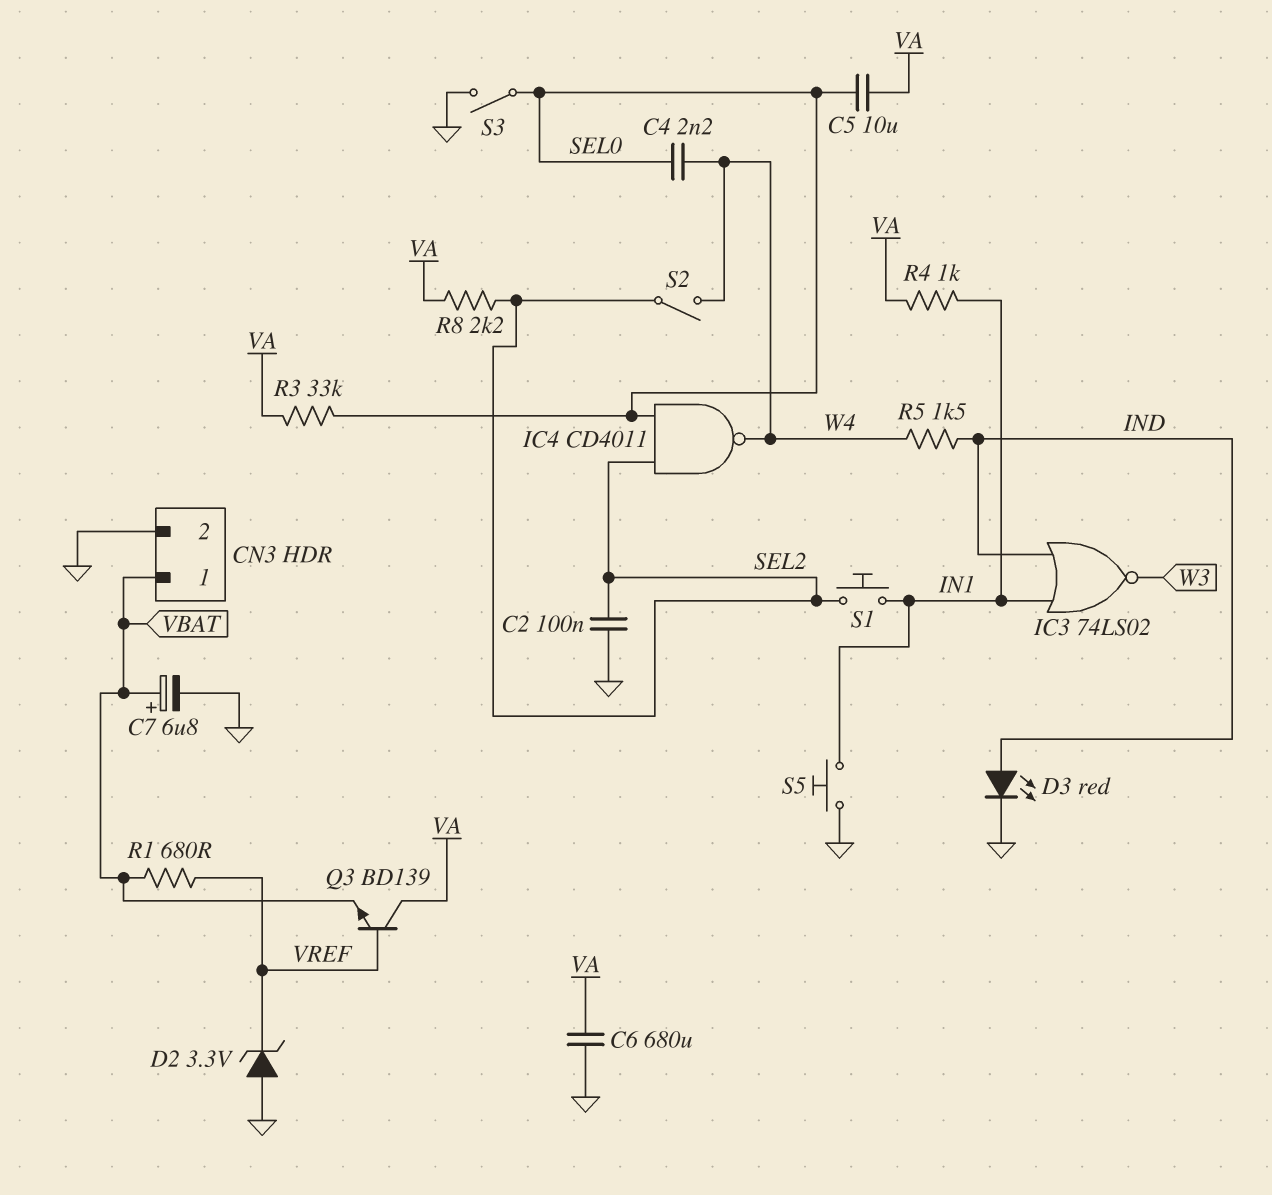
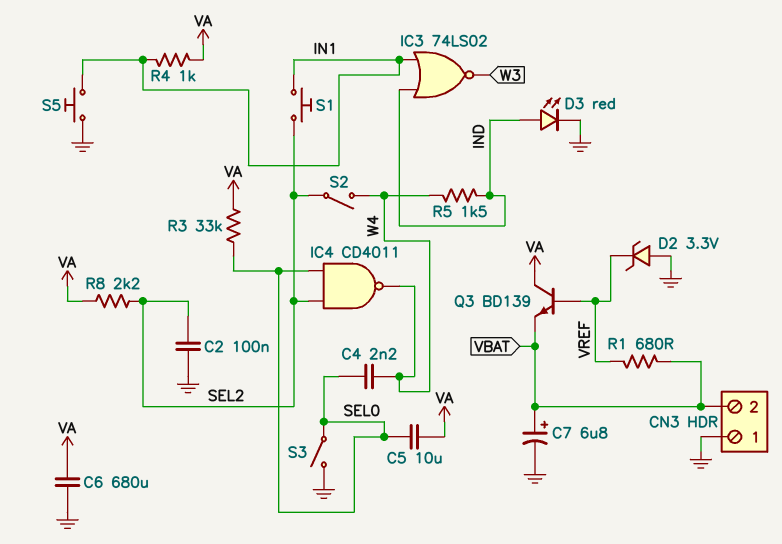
CN3 pin 1: VBAT -> GND
CN3 pin 2: GND -> VBAT

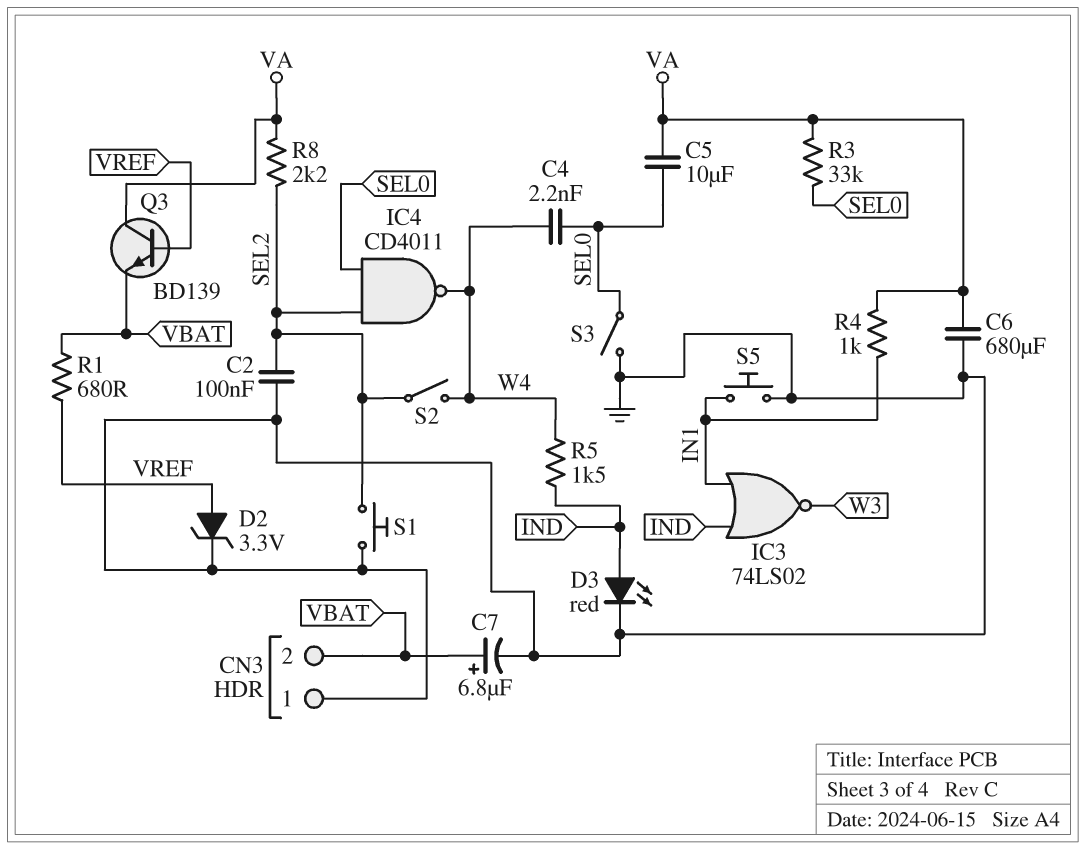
D2: zener 3.3V (A GND, K VREF) -> zener 3.3V (A VREF, K GND)
S1: button (IN1, SEL2) -> button (GND, SEL2)

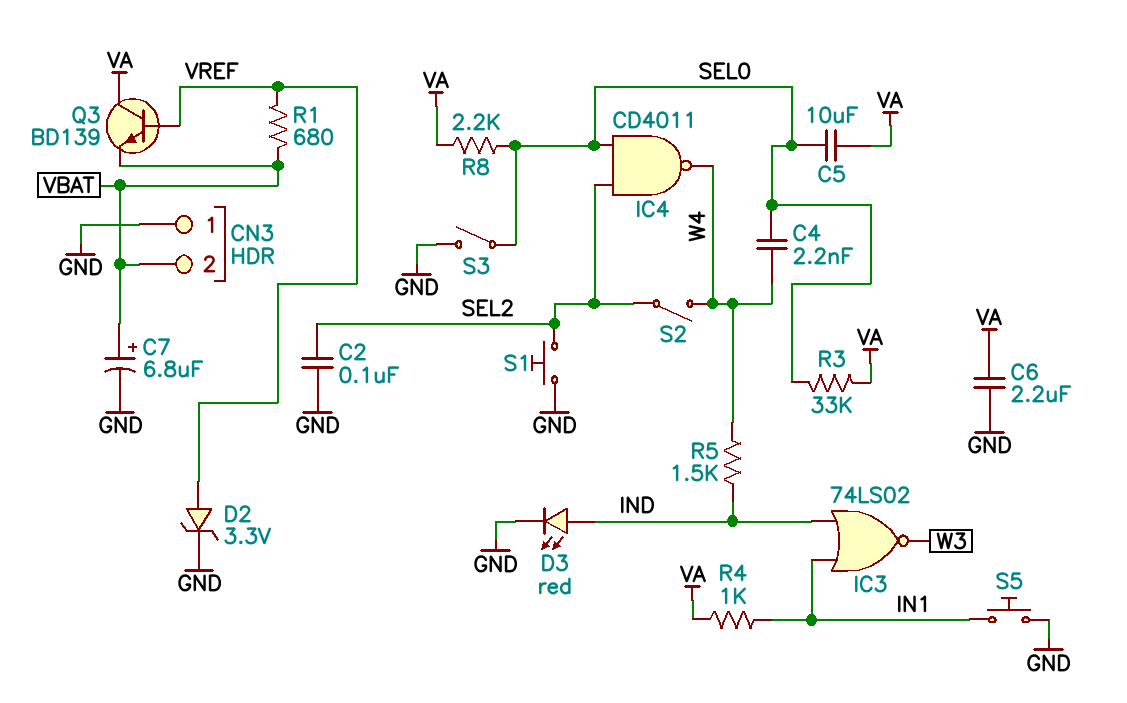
C6: 680uF (GND, VA) -> 2.2uF (GND, VA)
R8: 2.2k (SEL2, VA) -> 2.2k (SEL0, VA)

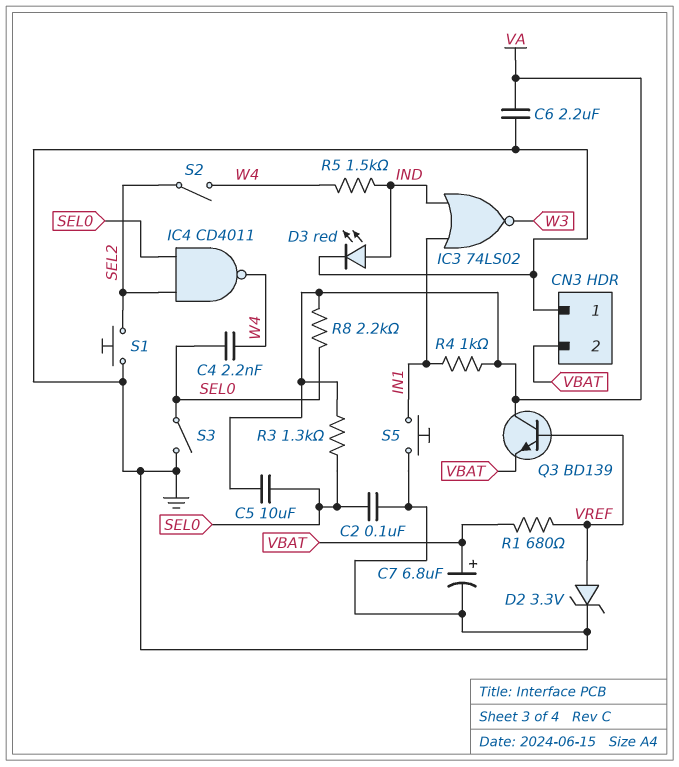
C2: 100nF (GND, SEL2) -> 100nF (GND, SEL0)
R3: 33k (SEL0, VA) -> 1.3k (SEL0, VA)

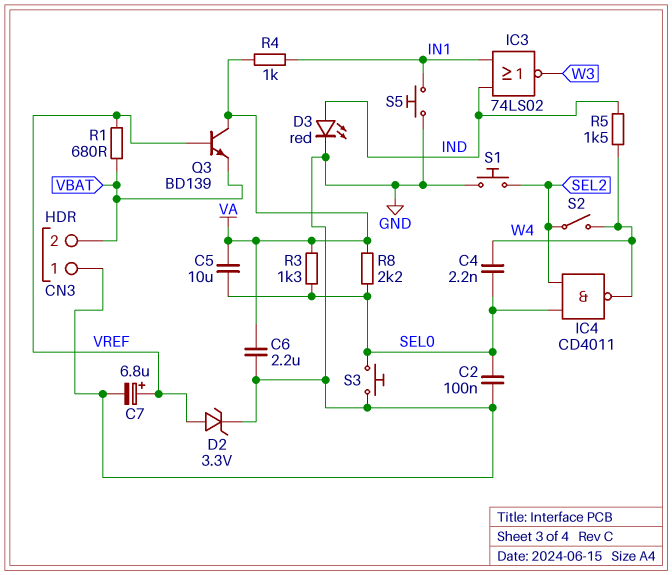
C7: 6.8uF (plus VBAT, minus GND) -> 6.8uF (plus VREF, minus GND)
S3: switch (GND, SEL0) -> button (GND, SEL0)

